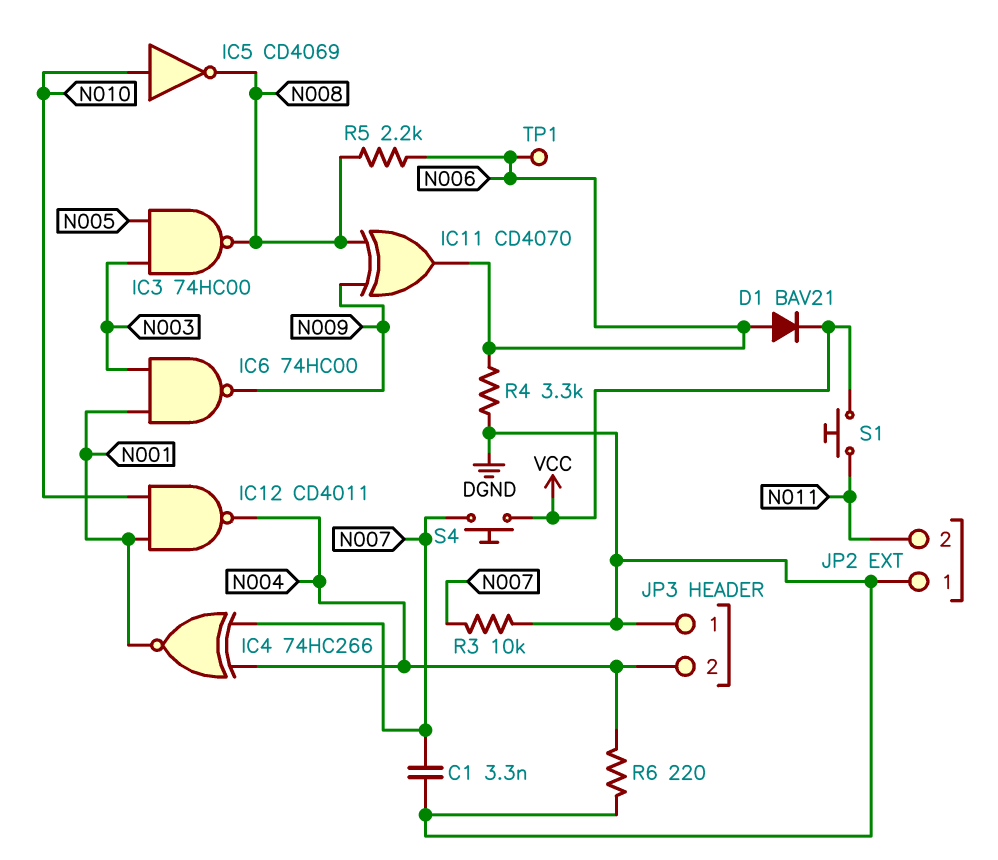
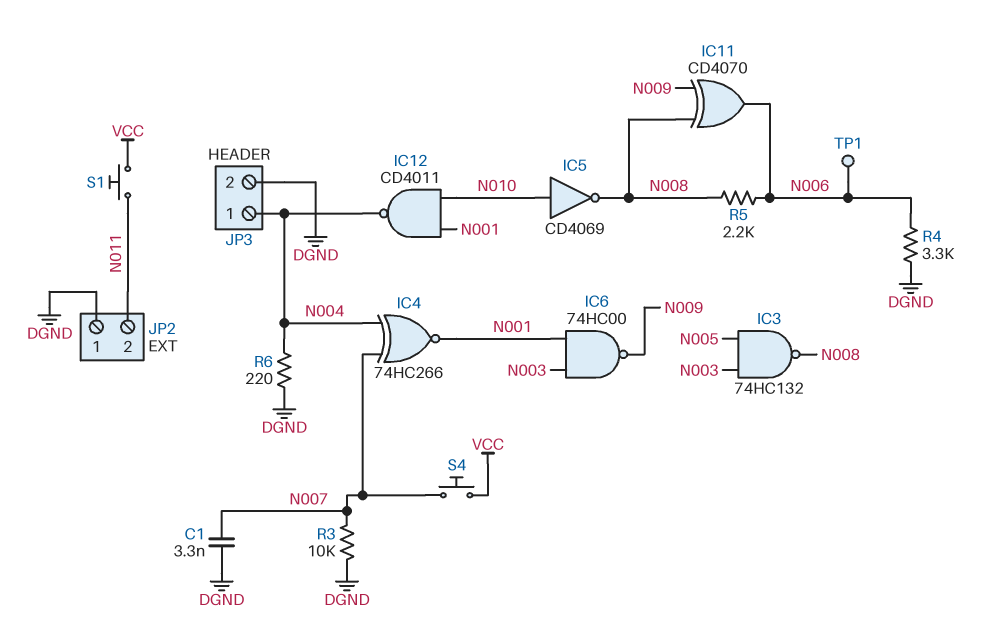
D1: diode BAV21 (A N006, K VCC) -> none
IC3: NAND 74HC00 (in N003, in N005, out N008) -> NAND 74HC132 (in N003, in N005, out N008)
JP3 pin 1: DGND -> N004
JP3 pin 2: N004 -> DGND

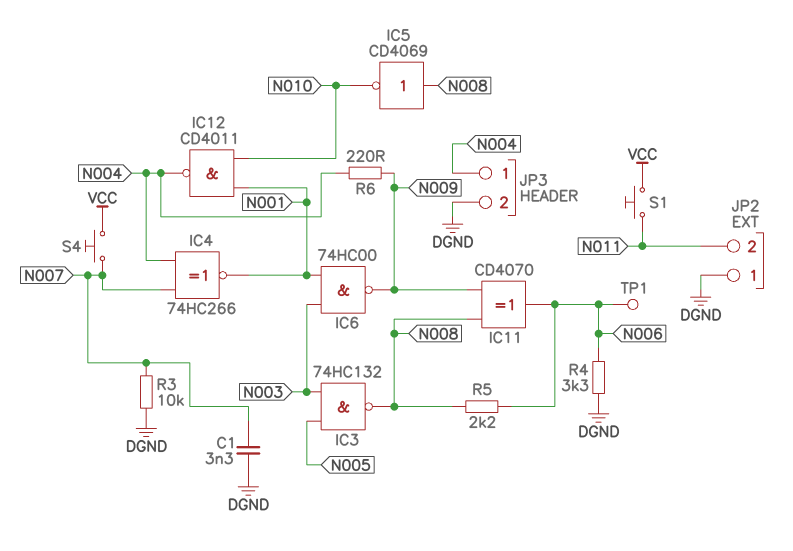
IC5: NOT CD4069 (in N010, out N008) -> NOT CD4069 (in N008, out N010)
R6: 220 (DGND, N004) -> 220 (N004, N009)

